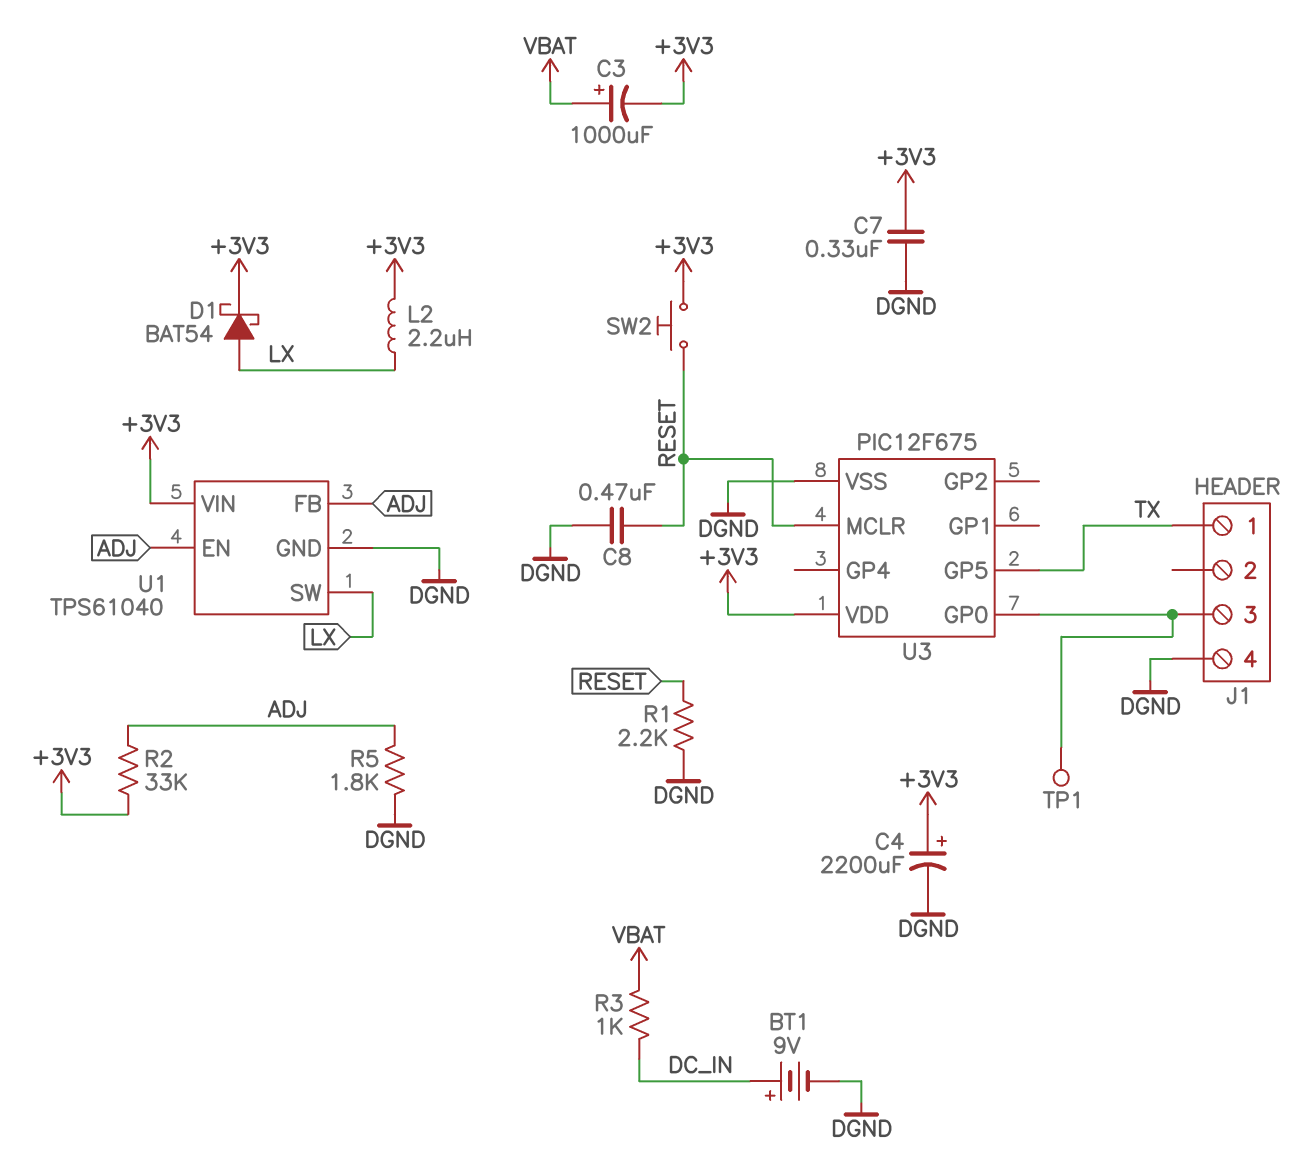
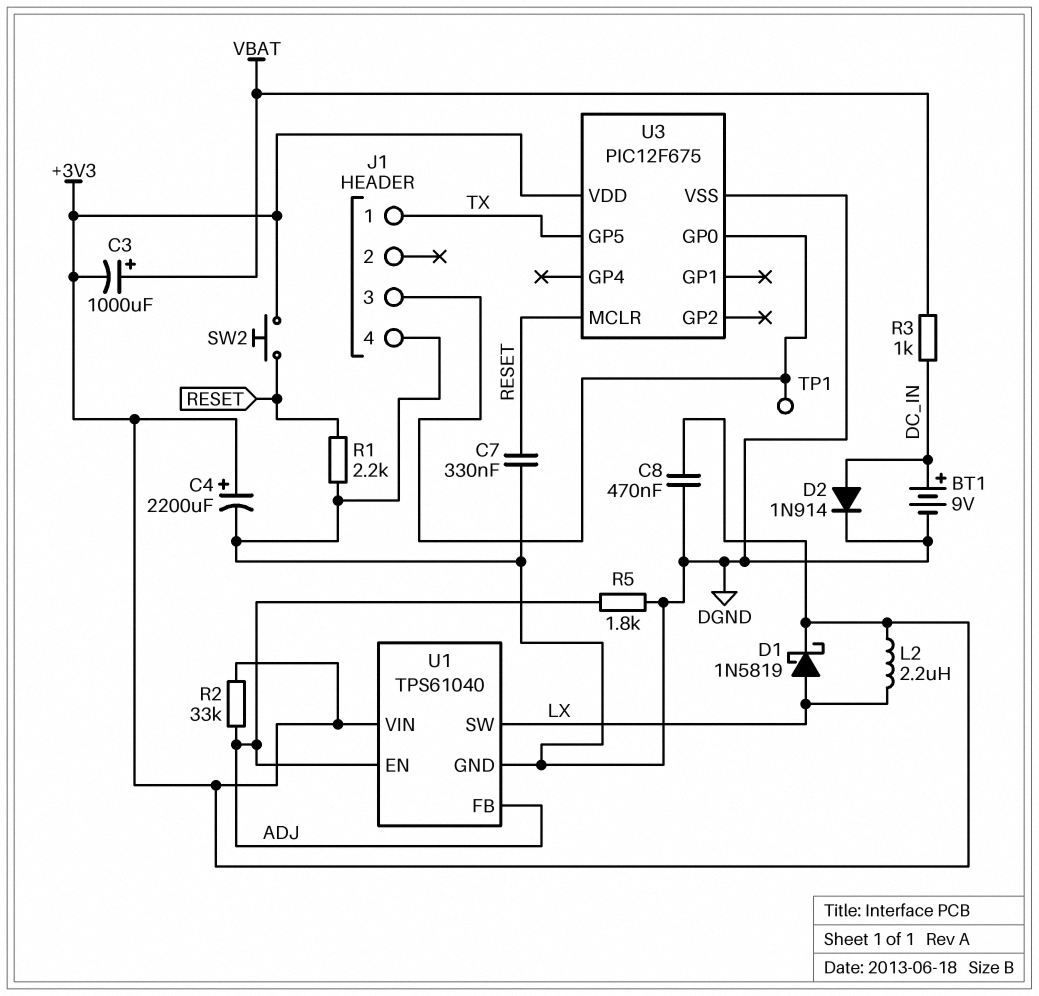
C7: 330nF (+3V3, DGND) -> 330nF (DGND, RESET)
C8: 470nF (DGND, RESET) -> 470nF (+3V3, DGND)
D1: schottky BAT54 (A LX, K +3V3) -> schottky 1N5819 (A LX, K +3V3)
D2: none -> diode 1N914 (A DC_IN, K DGND)

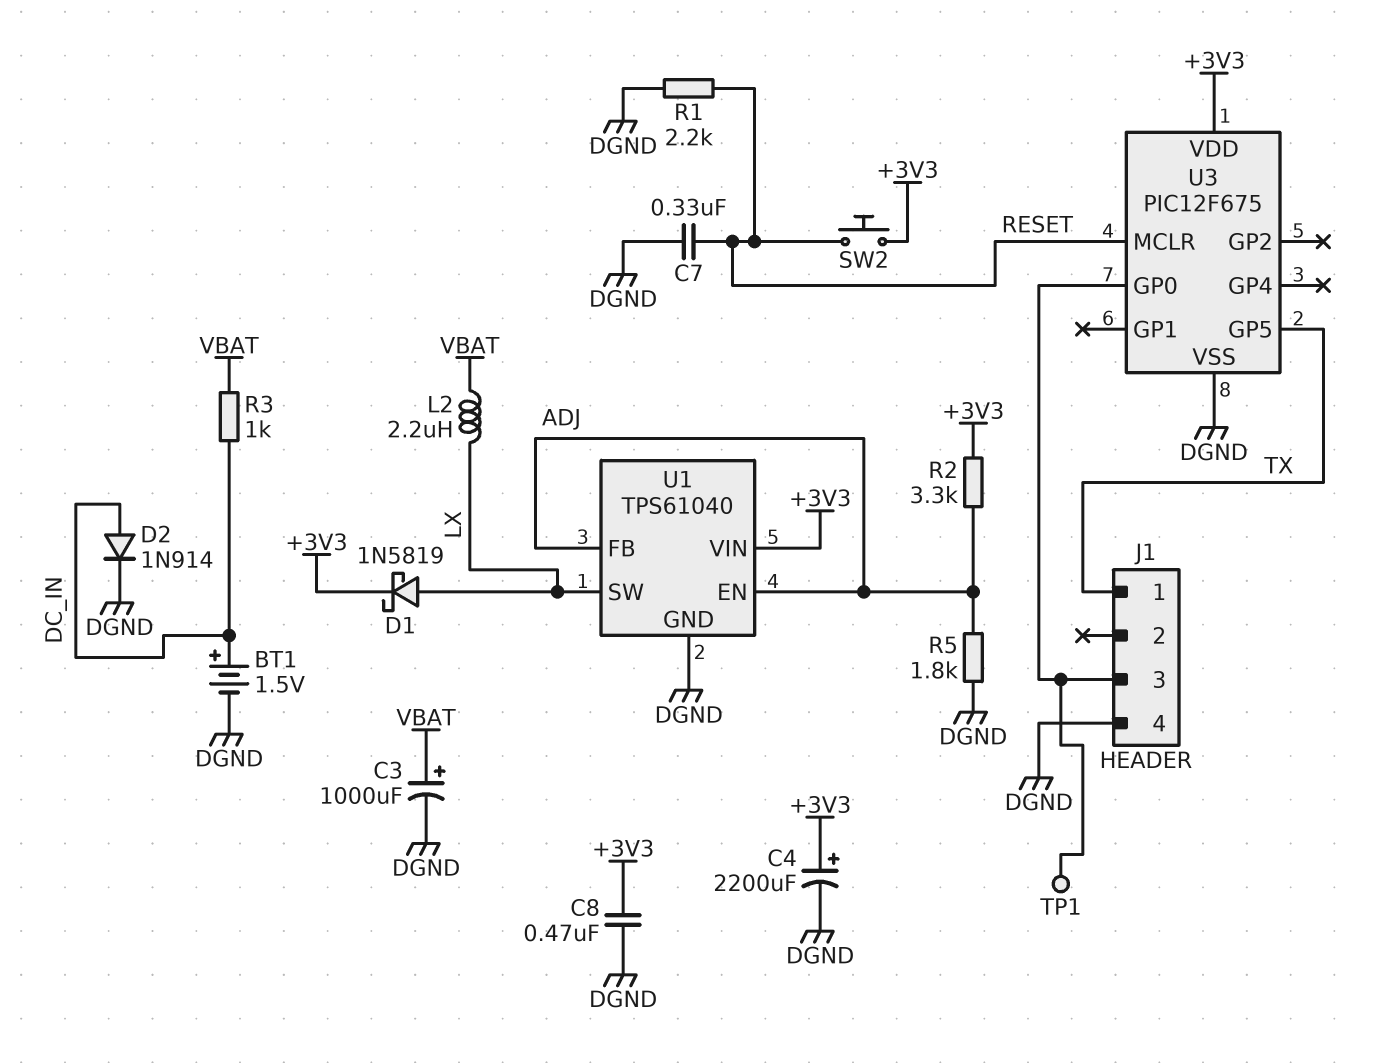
BT1: 9V (plus DC_IN, minus DGND) -> 1.5V (plus DC_IN, minus DGND)
C3: 1000uF (plus VBAT, minus +3V3) -> 1000uF (plus VBAT, minus DGND)
L2: 2.2uH (+3V3, LX) -> 2.2uH (LX, VBAT)
R2: 33k (+3V3, ADJ) -> 3.3k (+3V3, ADJ)

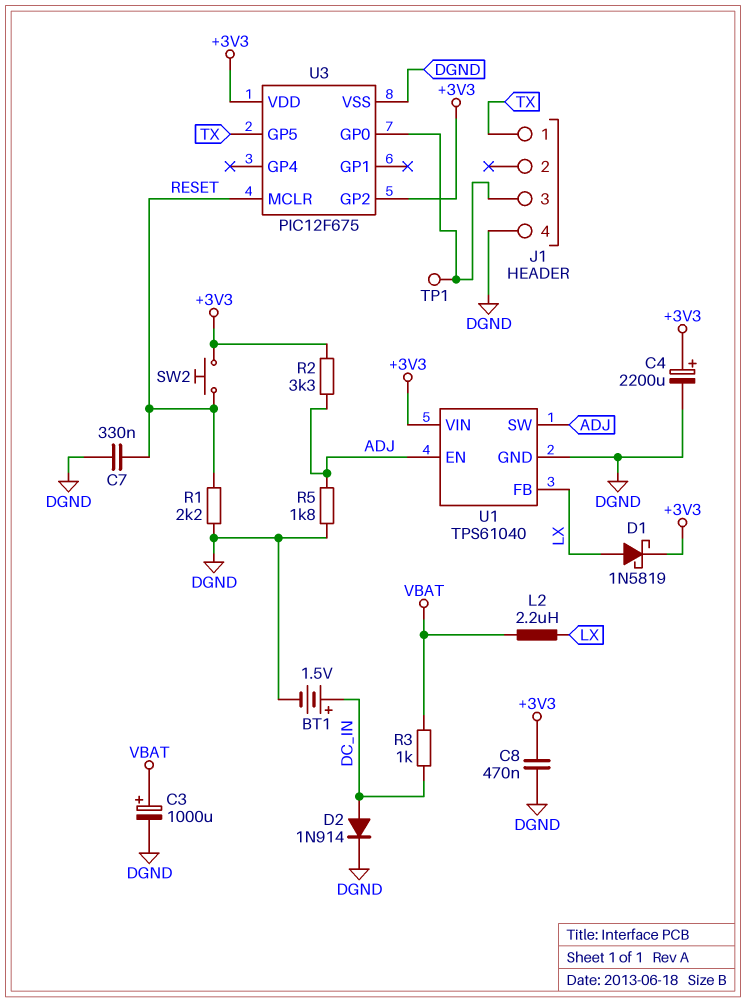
U1 pin FB: ADJ -> LX
U1 pin SW: LX -> ADJ
U3 pin GP2: none -> +3V3

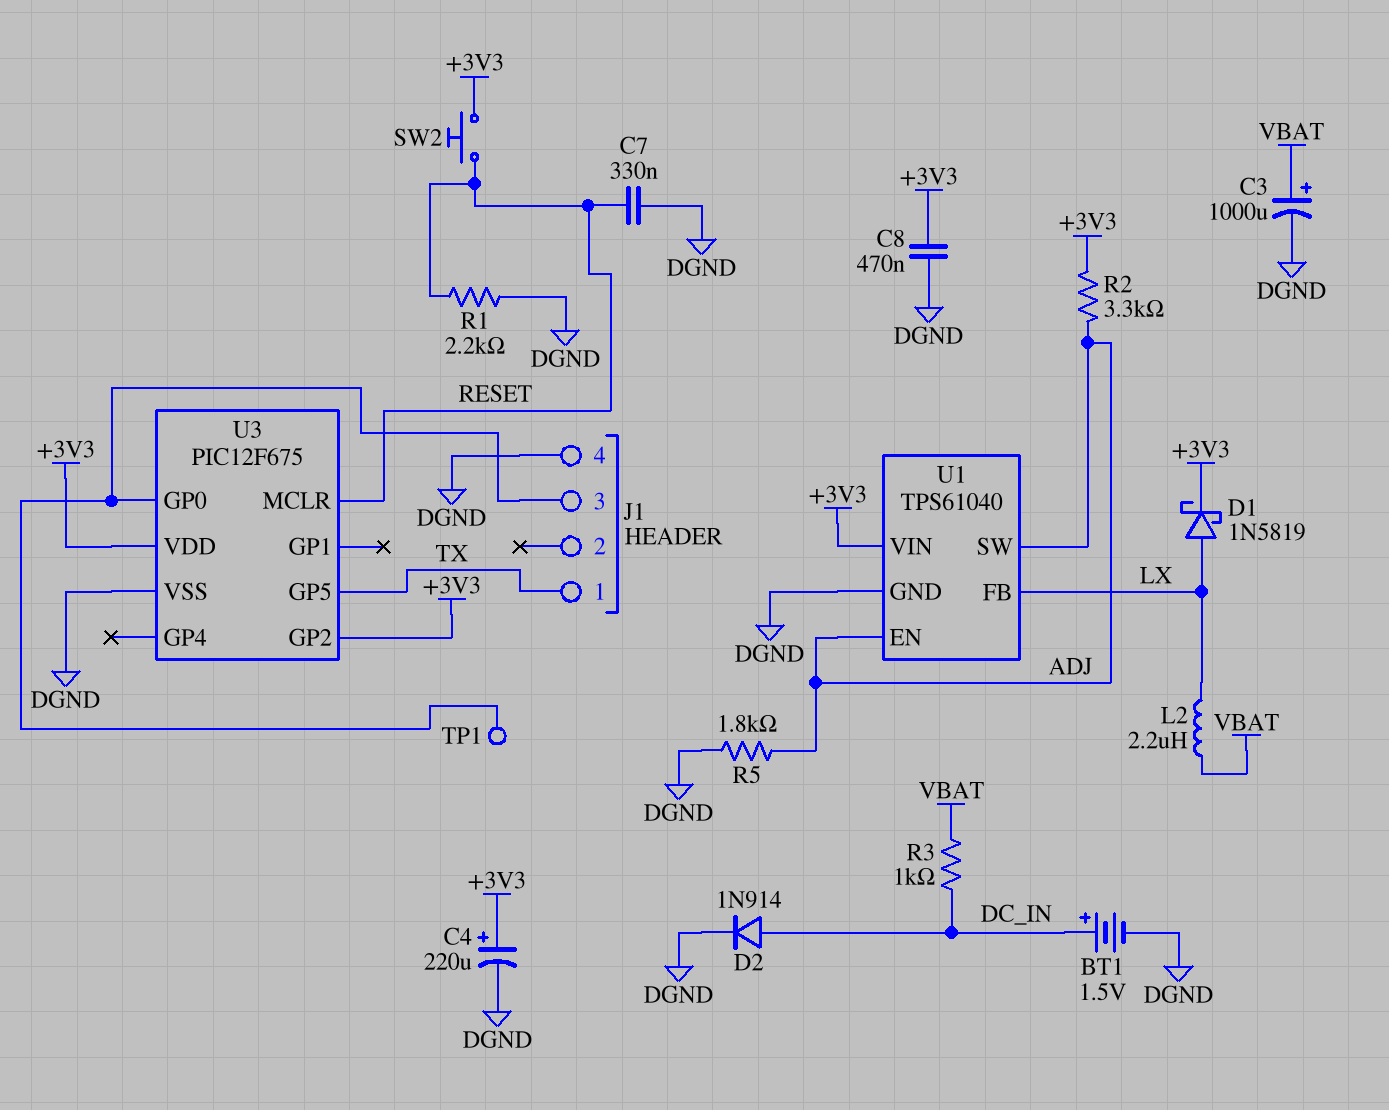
C4: 2200uF (plus +3V3, minus DGND) -> 220uF (plus +3V3, minus DGND)

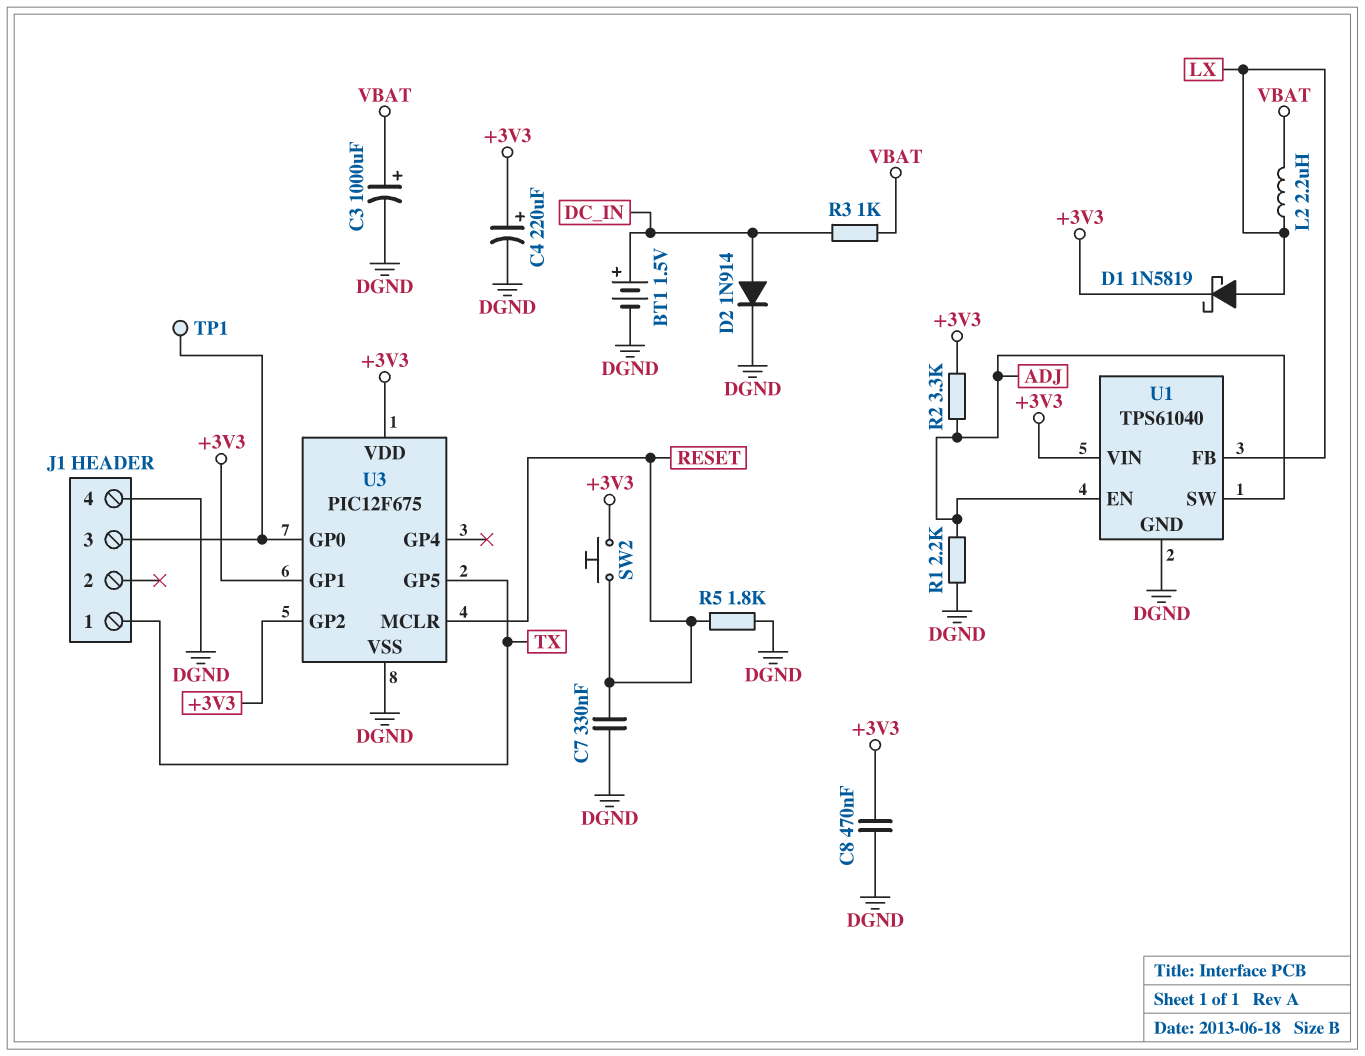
R1: 2.2k (DGND, RESET) -> 2.2k (ADJ, DGND)
R5: 1.8k (ADJ, DGND) -> 1.8k (DGND, RESET)
U3 pin GP1: none -> +3V3

